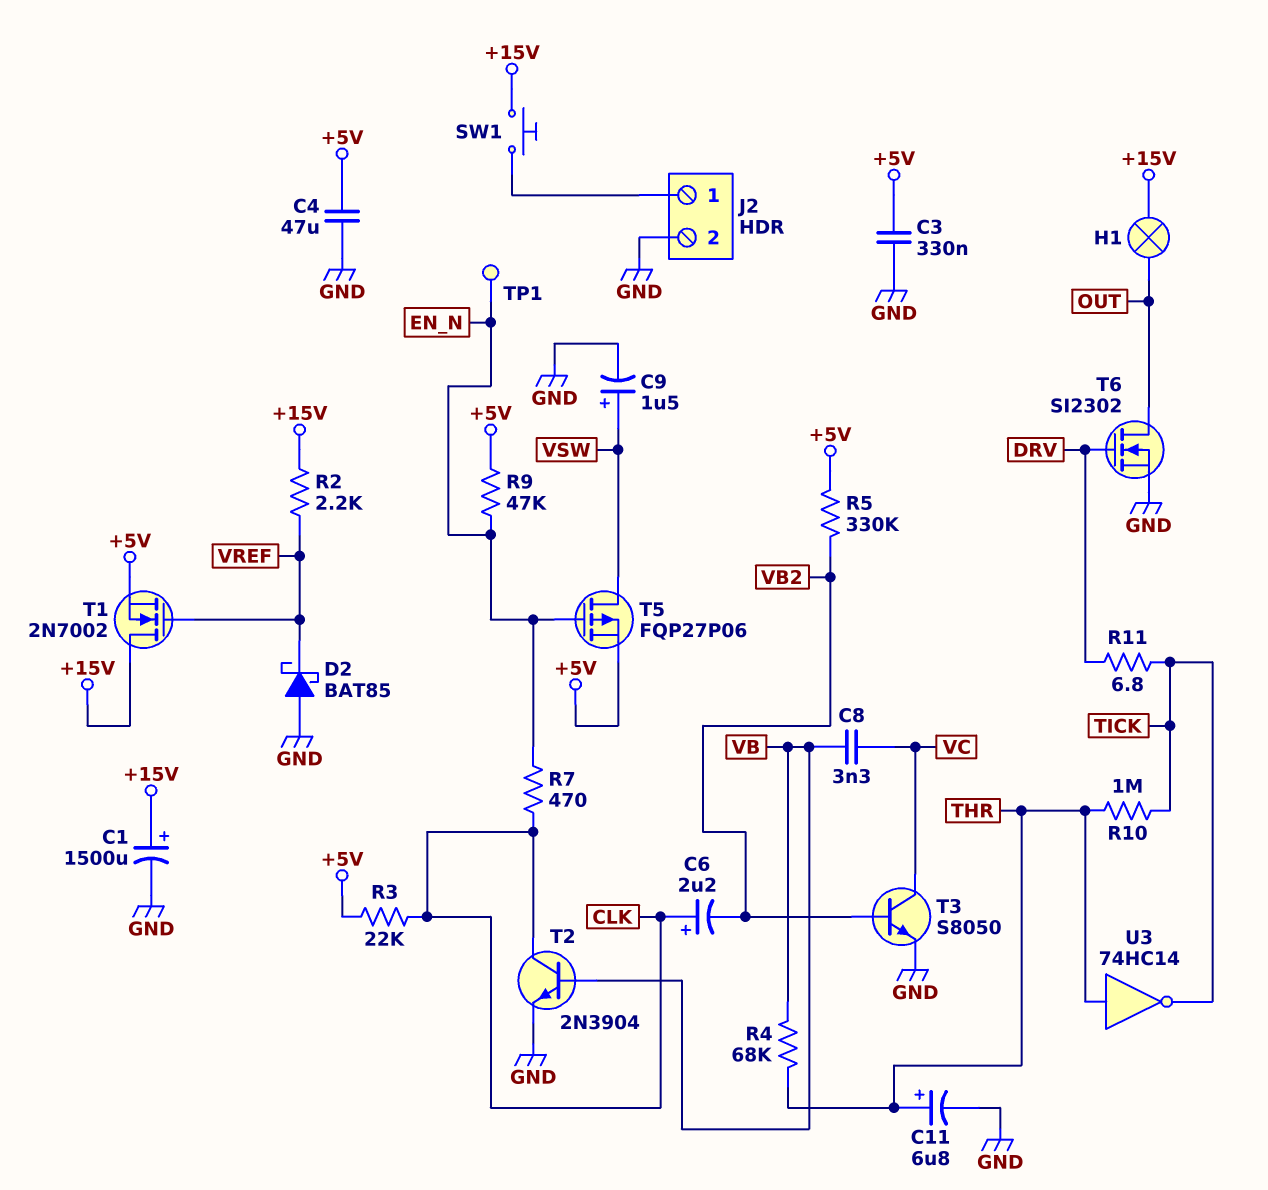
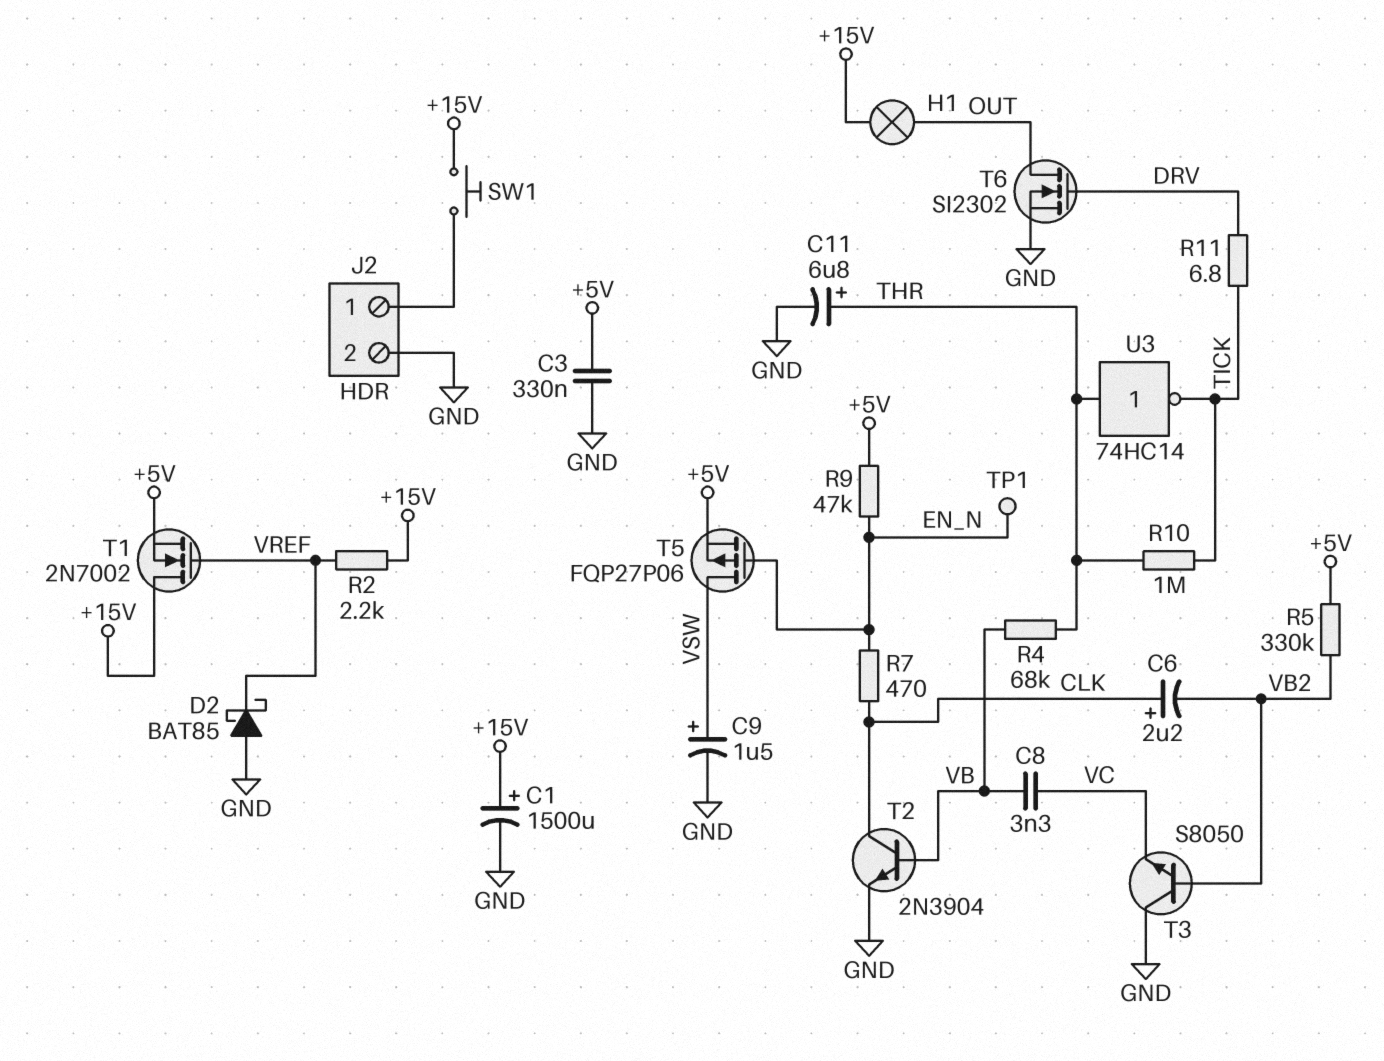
C4: 47uF (+5V, GND) -> none
R3: 22k (+5V, CLK) -> none
T3: NPN S8050 (B VB2, C VC, E GND) -> NPN S8050 (B VB2, C GND, E VC)

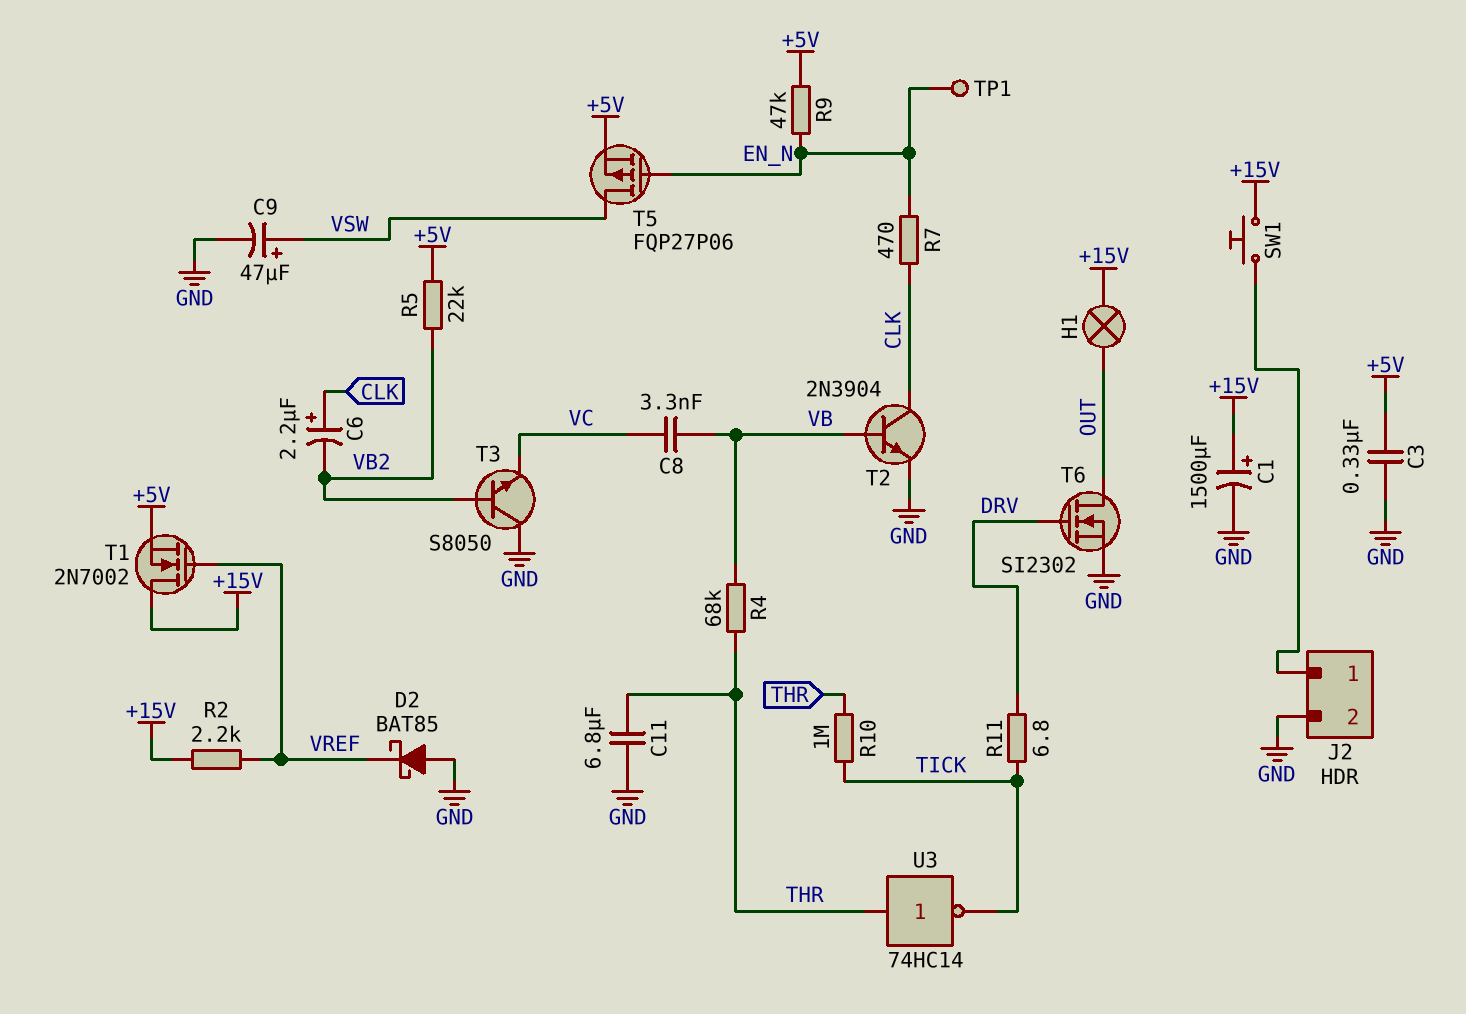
C9: 1.5uF (plus VSW, minus GND) -> 47uF (plus VSW, minus GND)
C11: 6.8uF (plus THR, minus GND) -> 6.8uF (GND, THR)
R5: 330k (+5V, VB2) -> 22k (+5V, VB2)

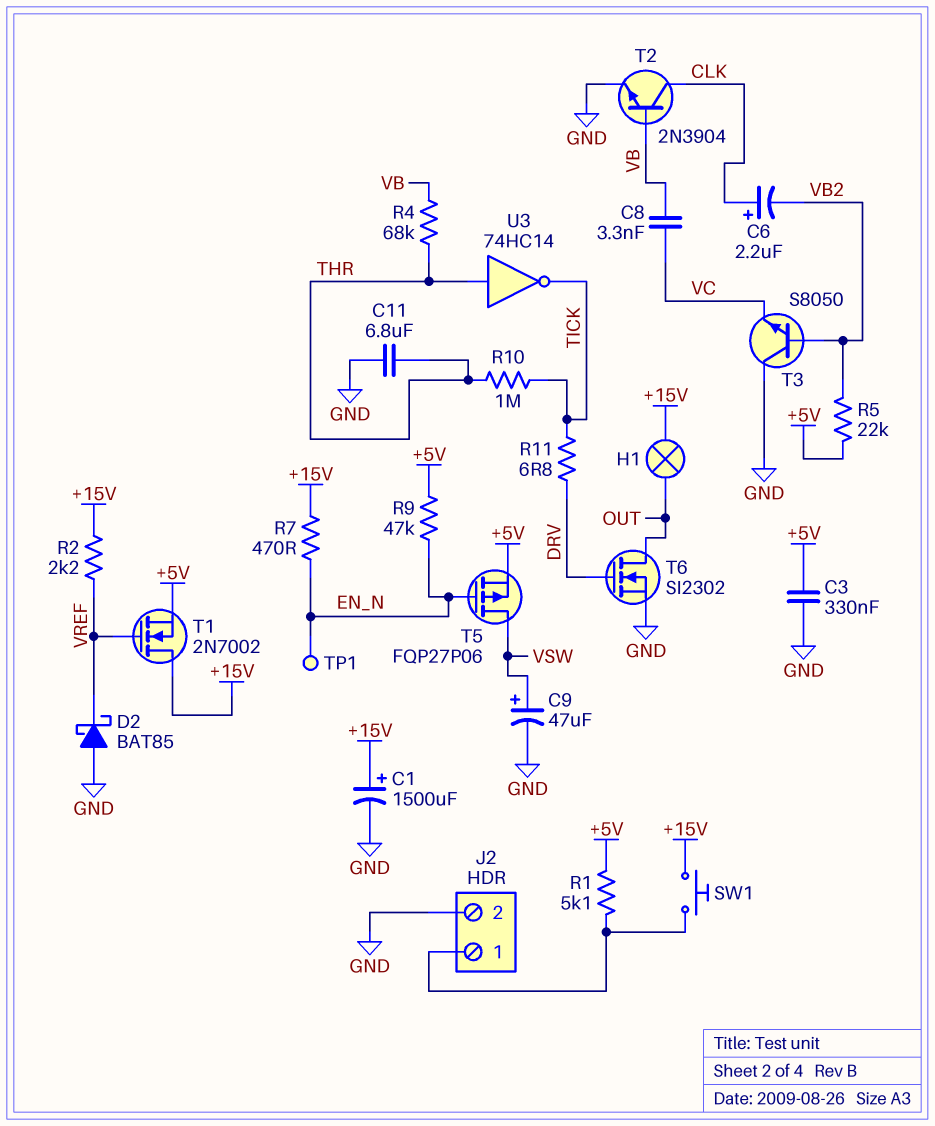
R1: none -> 5.1k (+5V, J2/1)
R7: 470 (CLK, EN_N) -> 470 (+15V, EN_N)

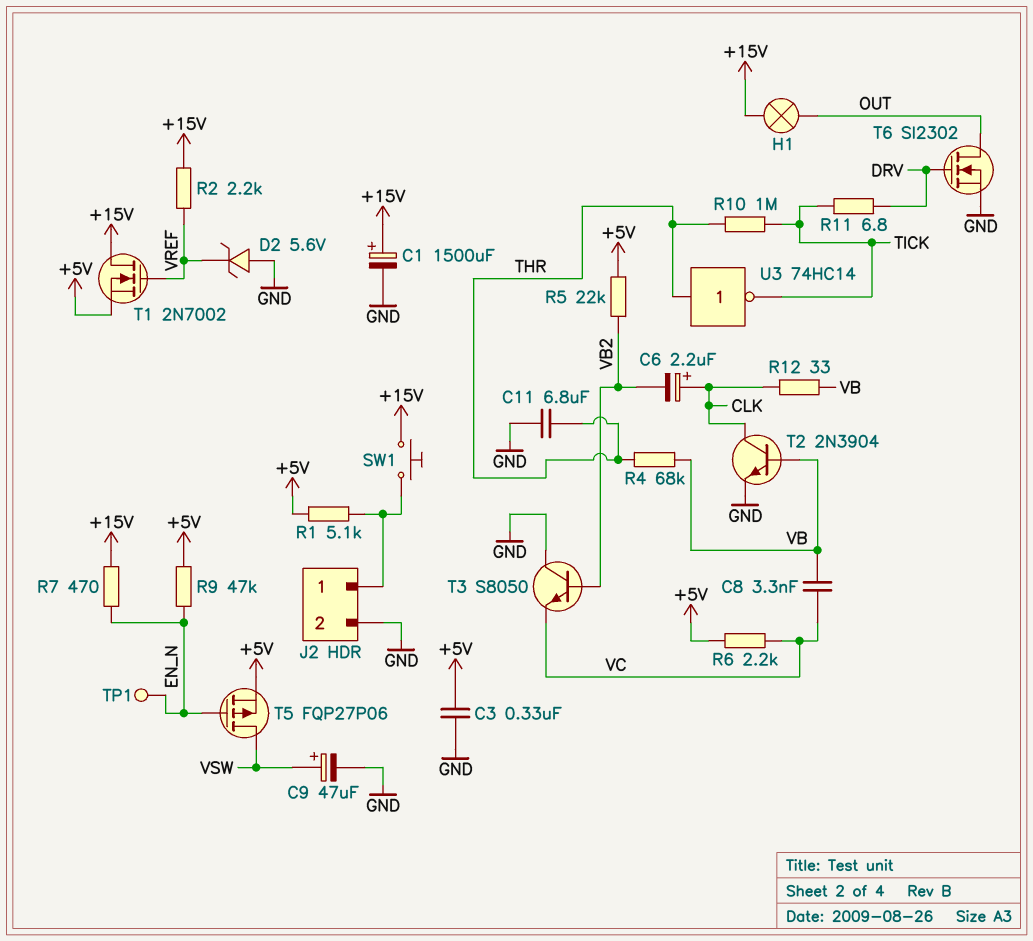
D2: schottky BAT85 (A GND, K VREF) -> zener 5.6V (A GND, K VREF)
R6: none -> 2.2k (+5V, VC)
R12: none -> 33 (CLK, VB)

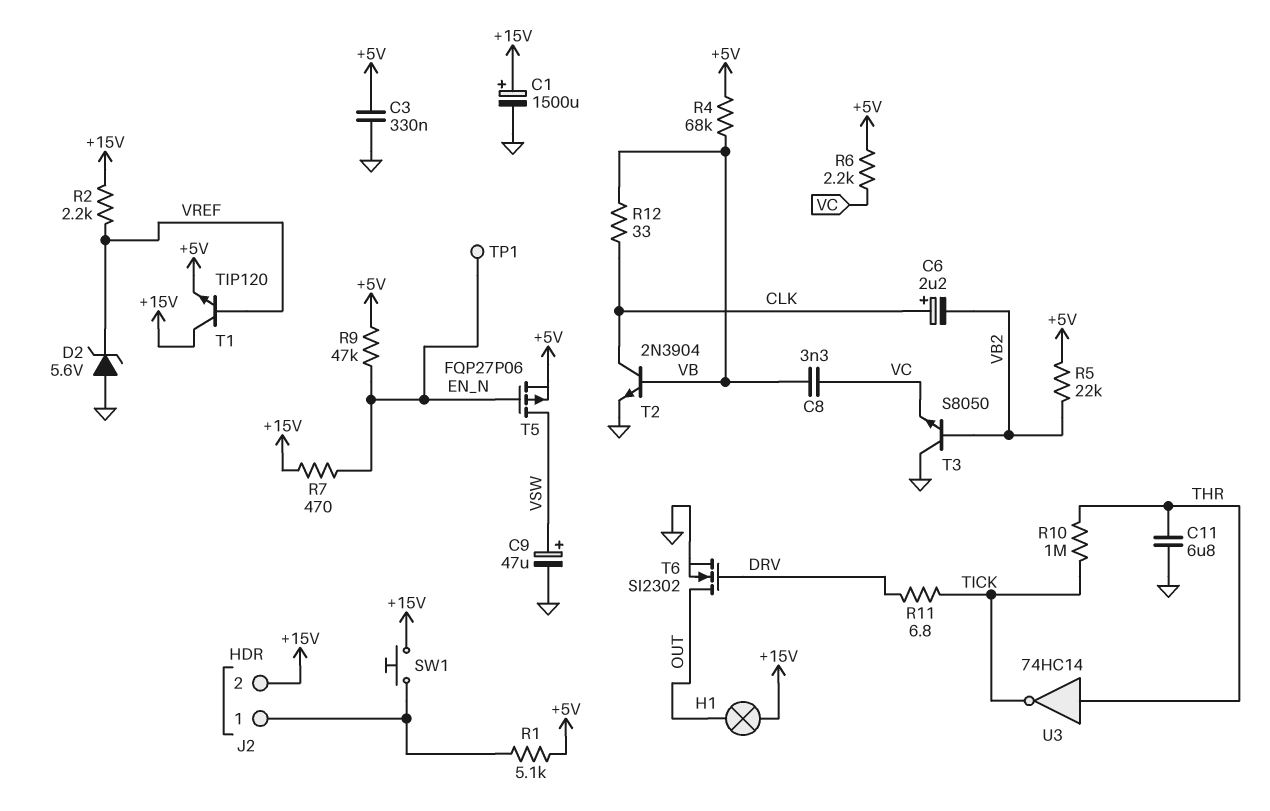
J2 pin 2: GND -> +15V
R4: 68k (THR, VB) -> 68k (+5V, VB)
T1: NMOS 2N7002 (G VREF, D +15V, S +5V) -> NPN TIP120 (B VREF, C +15V, E +5V)

